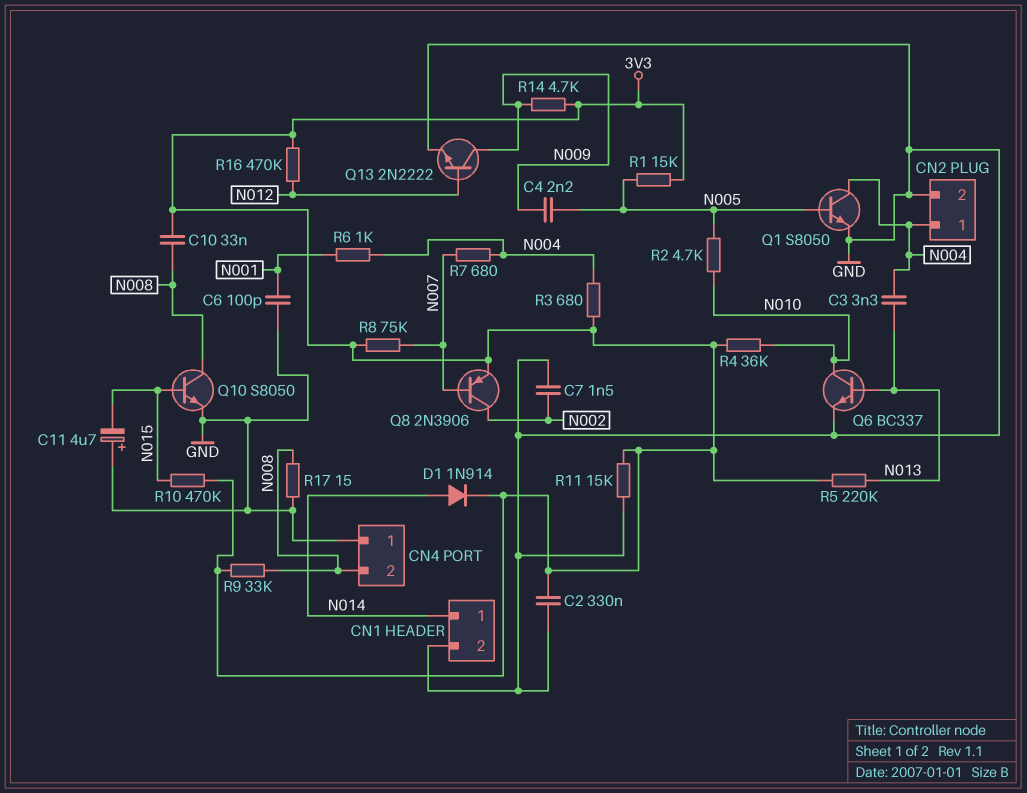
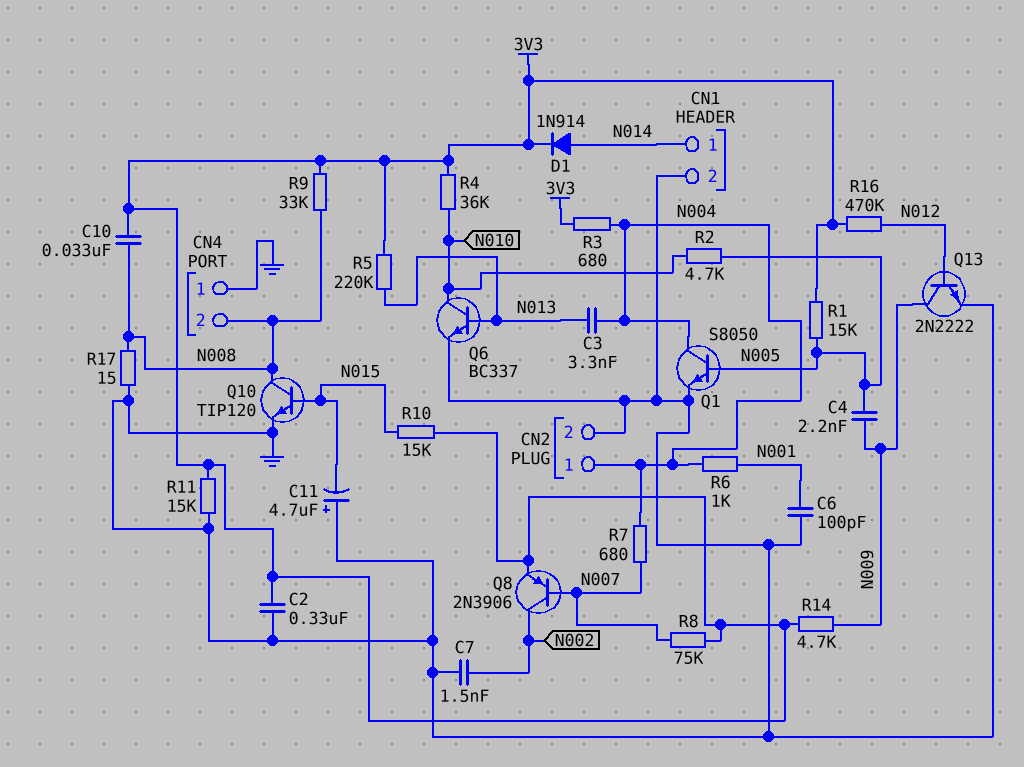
Q10: NPN S8050 (B N015, C N008, E GND) -> NPN TIP120 (B N015, C N008, E GND)
R10: 470k (3V3, N015) -> 15k (3V3, N015)

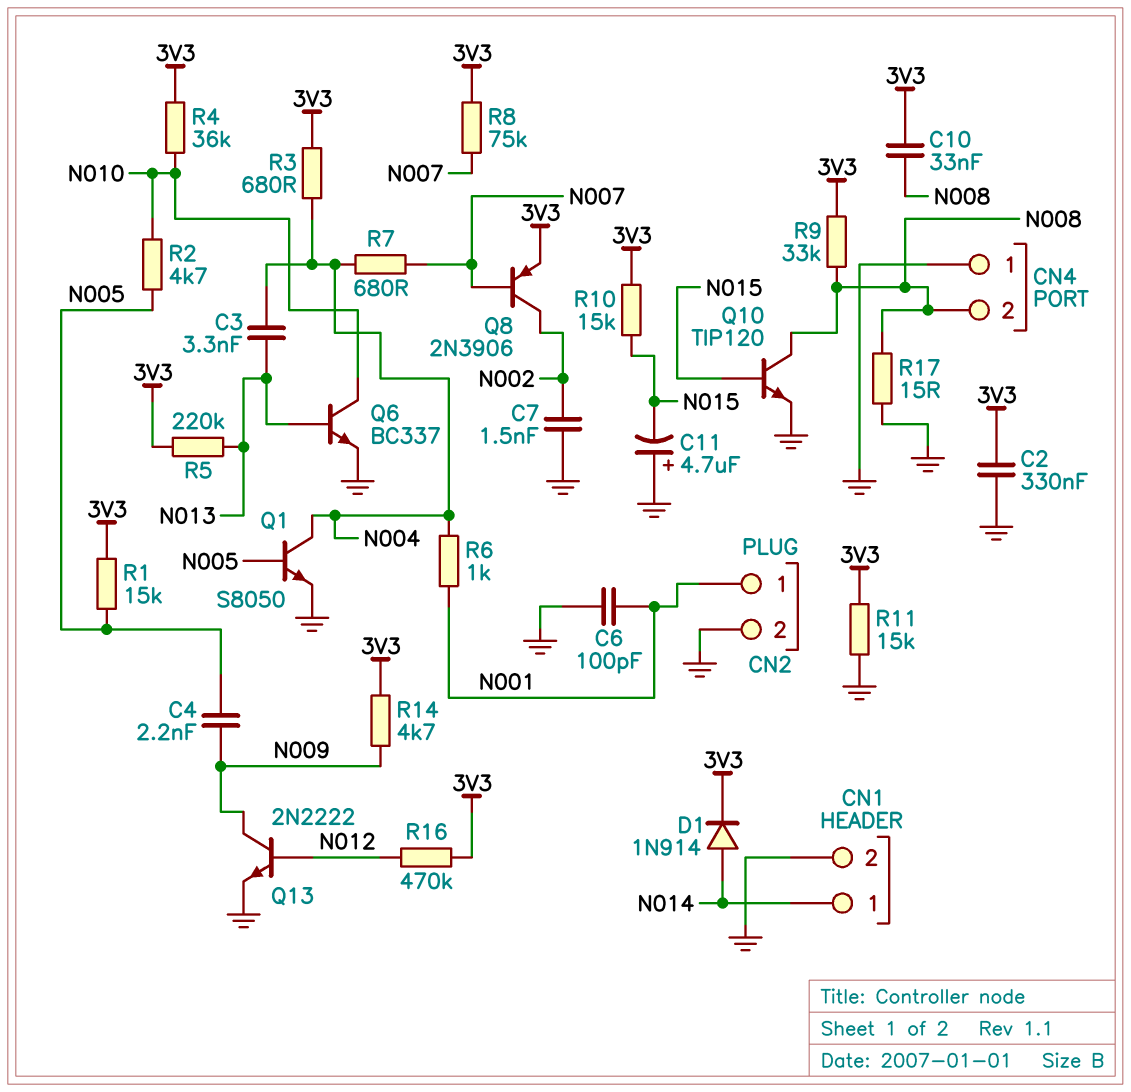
CN2 pin 1: N004 -> N001

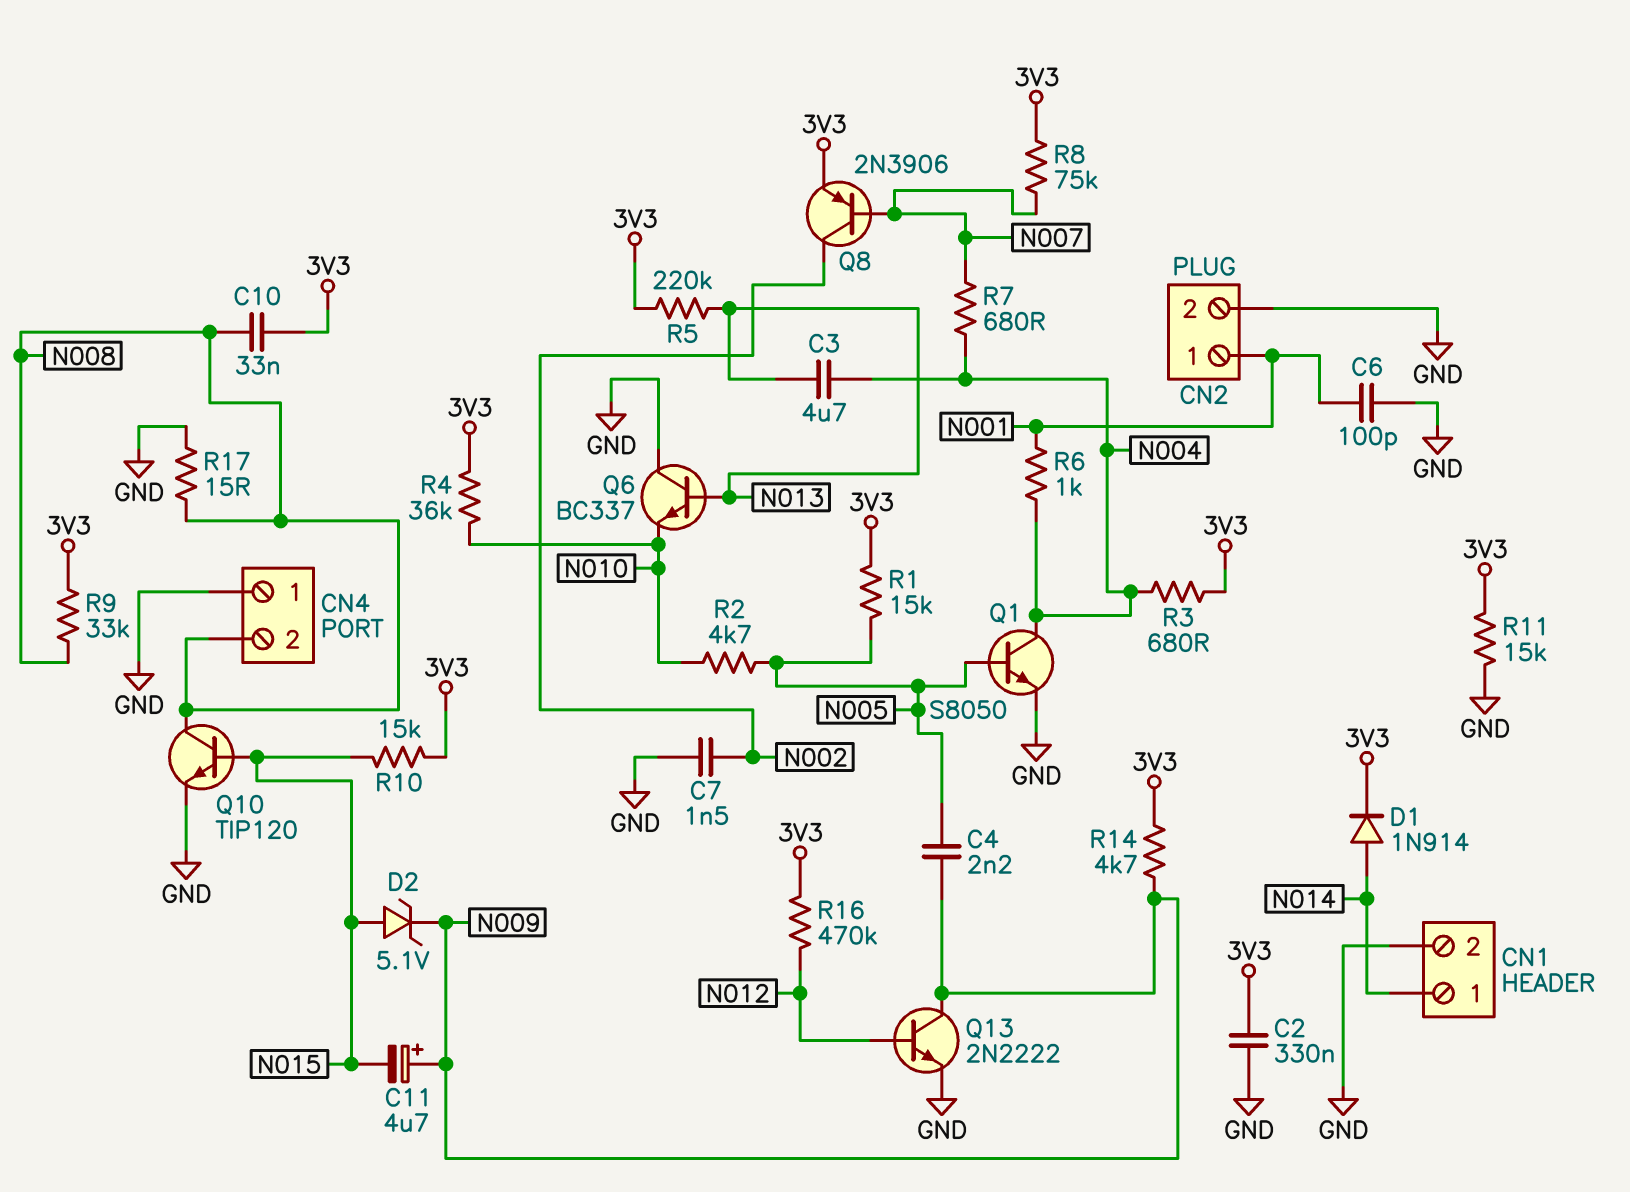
C3: 3.3nF (N004, N013) -> 4.7uF (N004, N013)
C11: 4.7uF (plus GND, minus N015) -> 4.7uF (plus N009, minus N015)
D2: none -> zener 5.1V (A N015, K N009)
Q6: NPN BC337 (B N013, C N010, E GND) -> NPN BC337 (B N013, C GND, E N010)

